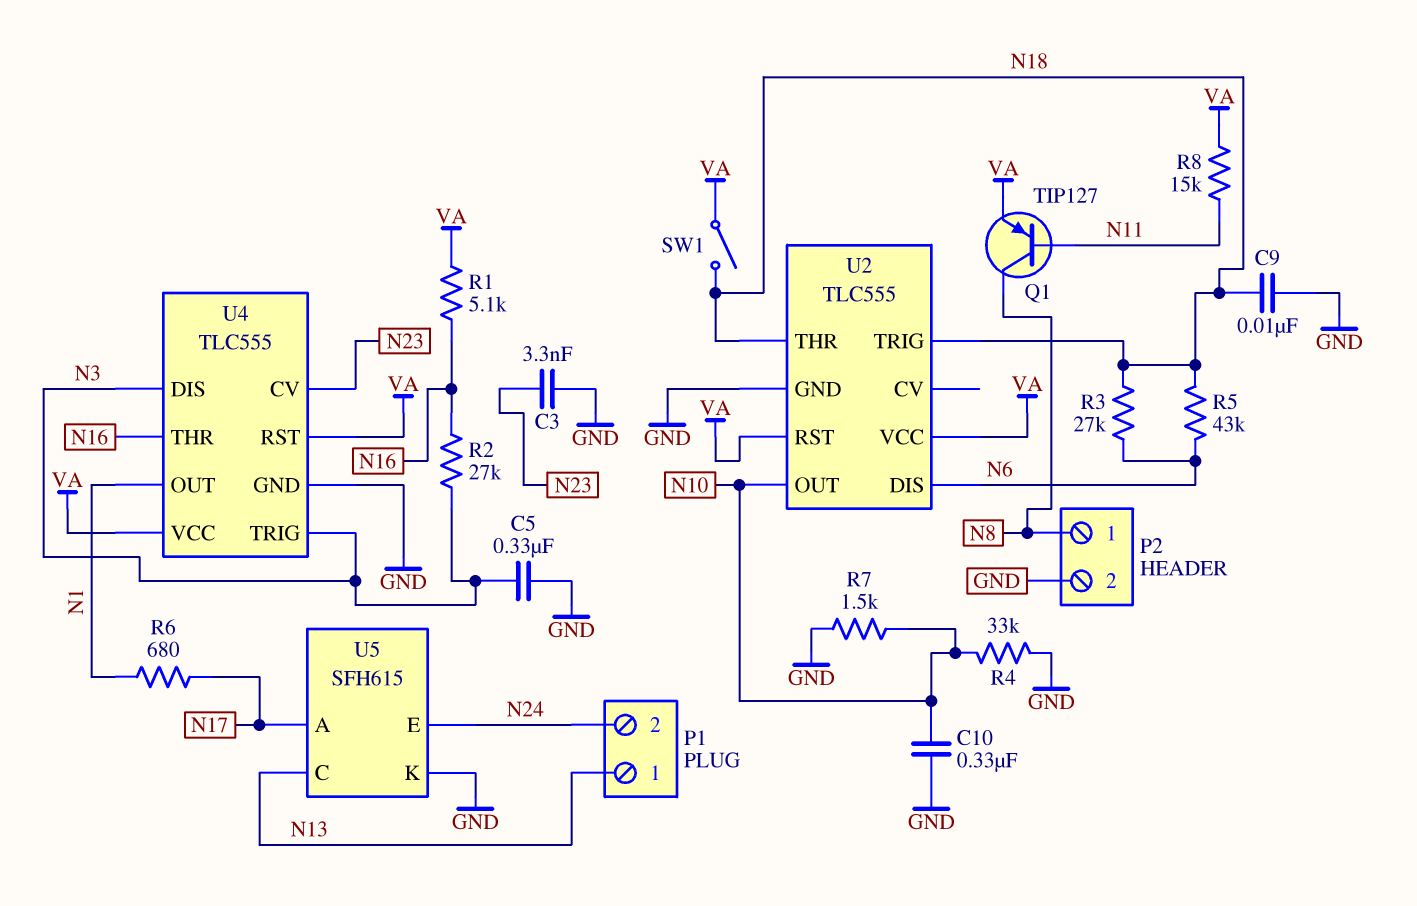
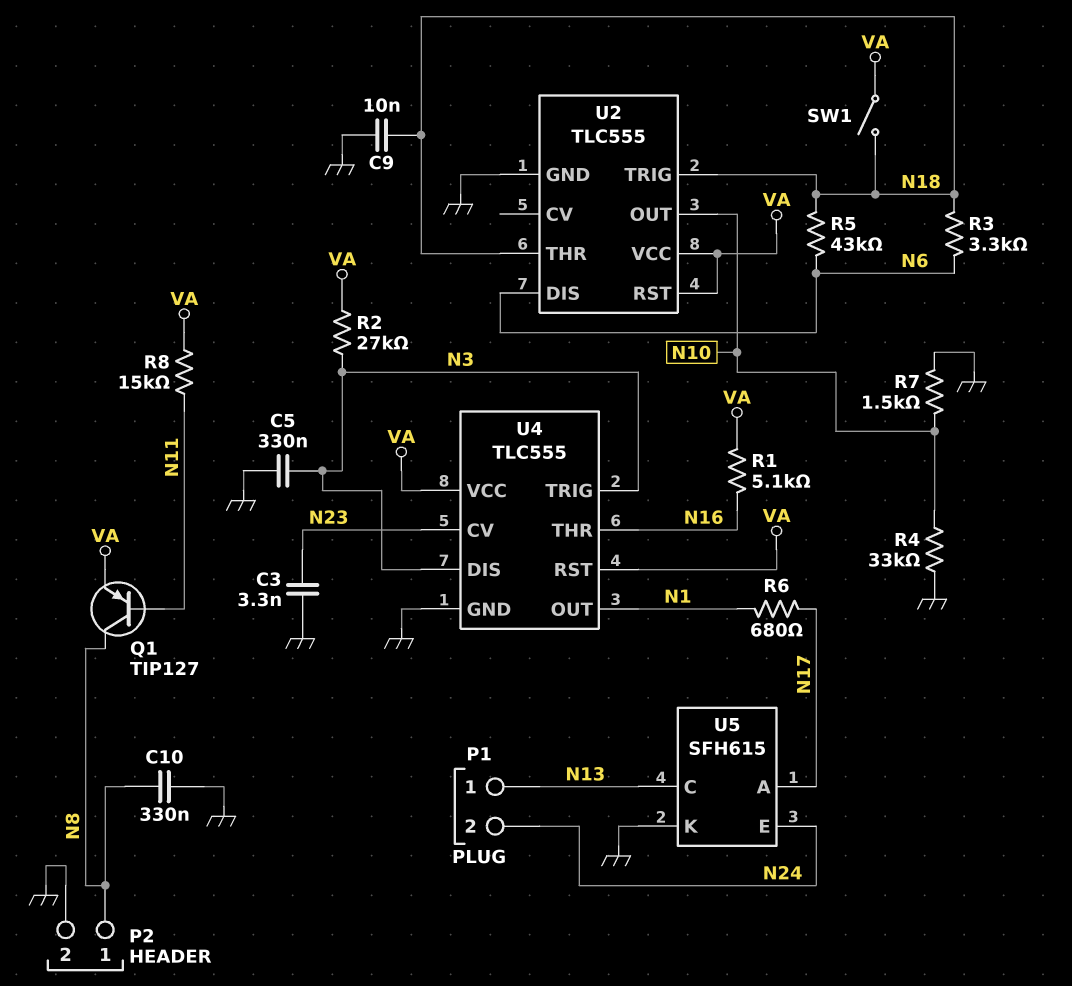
C10: 330nF (GND, N10) -> 330nF (GND, N8)
R2: 27k (N3, N16) -> 27k (N3, VA)
R3: 27k (N6, N18) -> 3.3k (N6, N18)

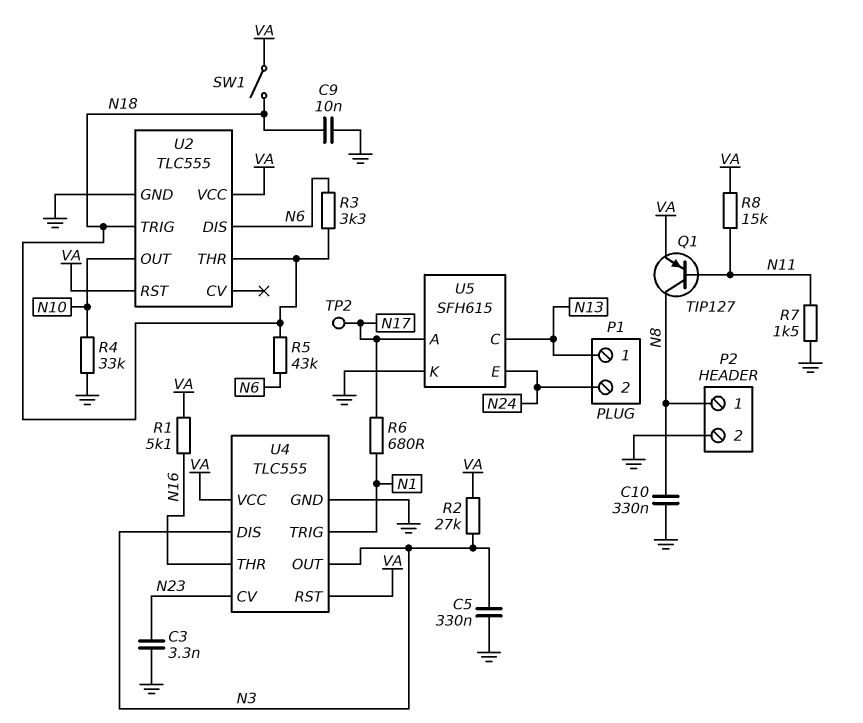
R7: 1.5k (GND, N10) -> 1.5k (GND, N11)
TP2: none -> test point (N17)
U4 pin OUT: N1 -> N3
U4 pin TRIG: N3 -> N1

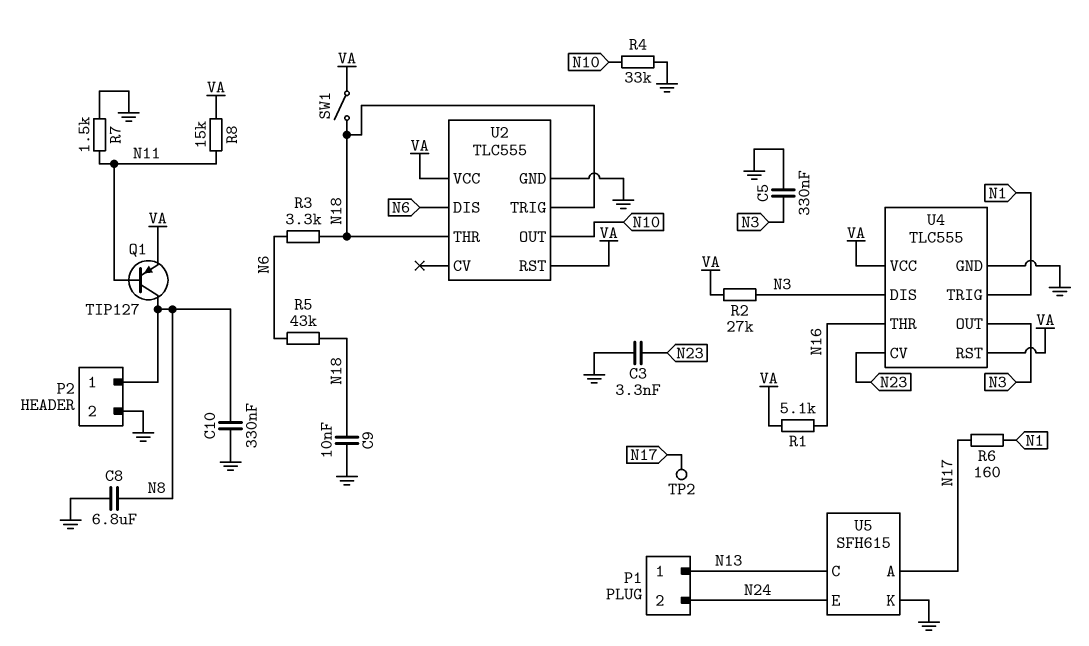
C8: none -> 6.8uF (GND, N8)
R6: 680 (N1, N17) -> 160 (N1, N17)

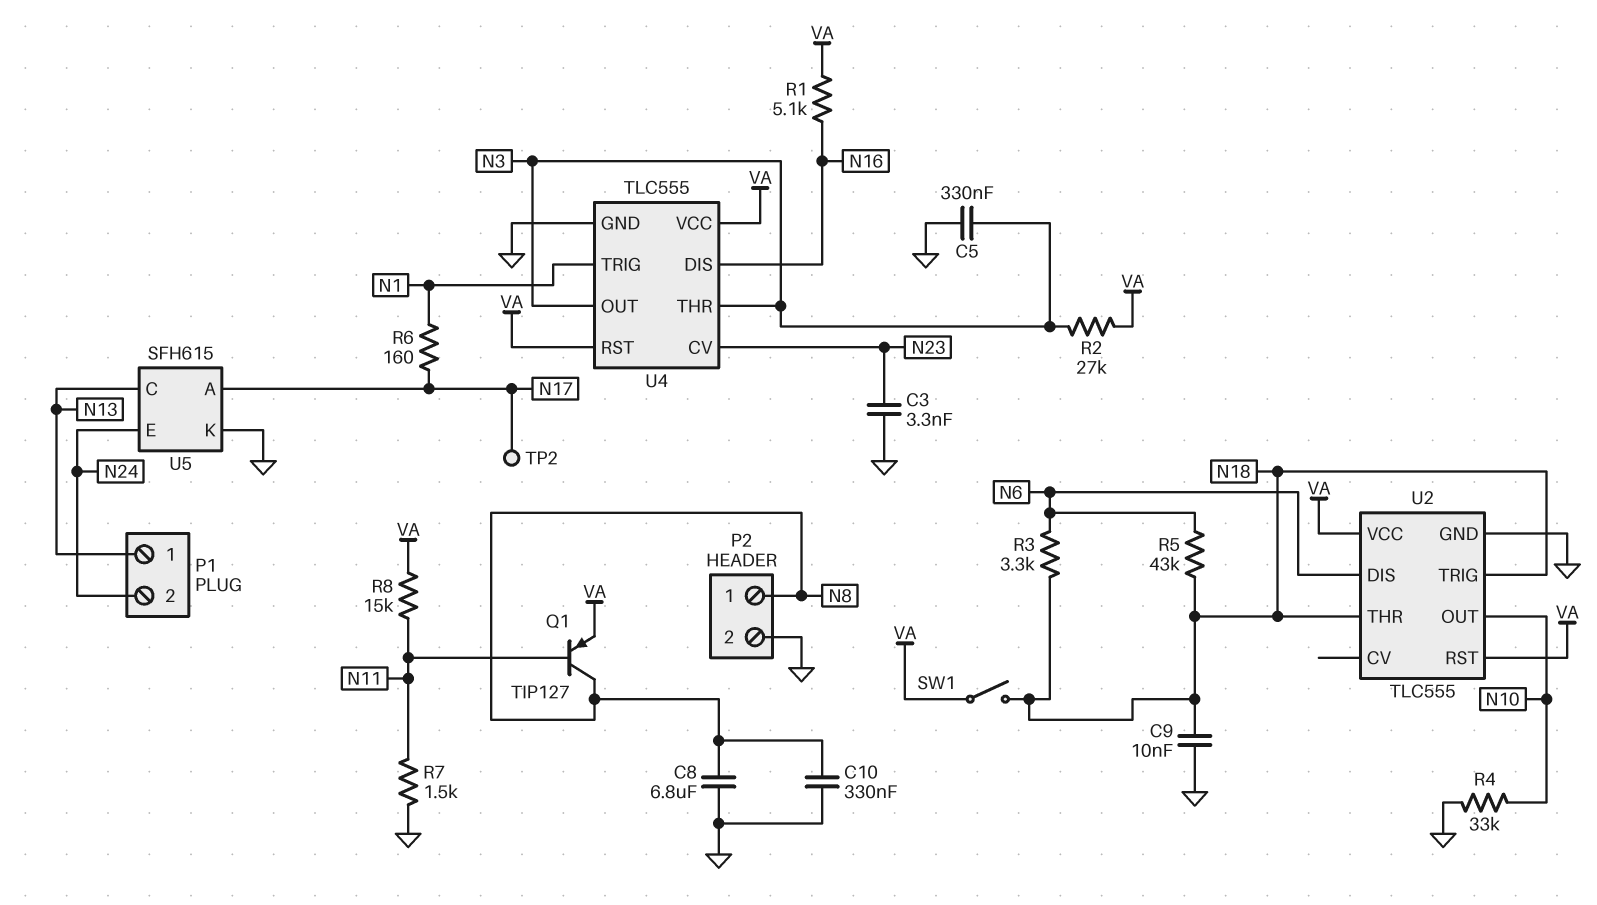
U4 pin DIS: N3 -> N16
U4 pin THR: N16 -> N3

